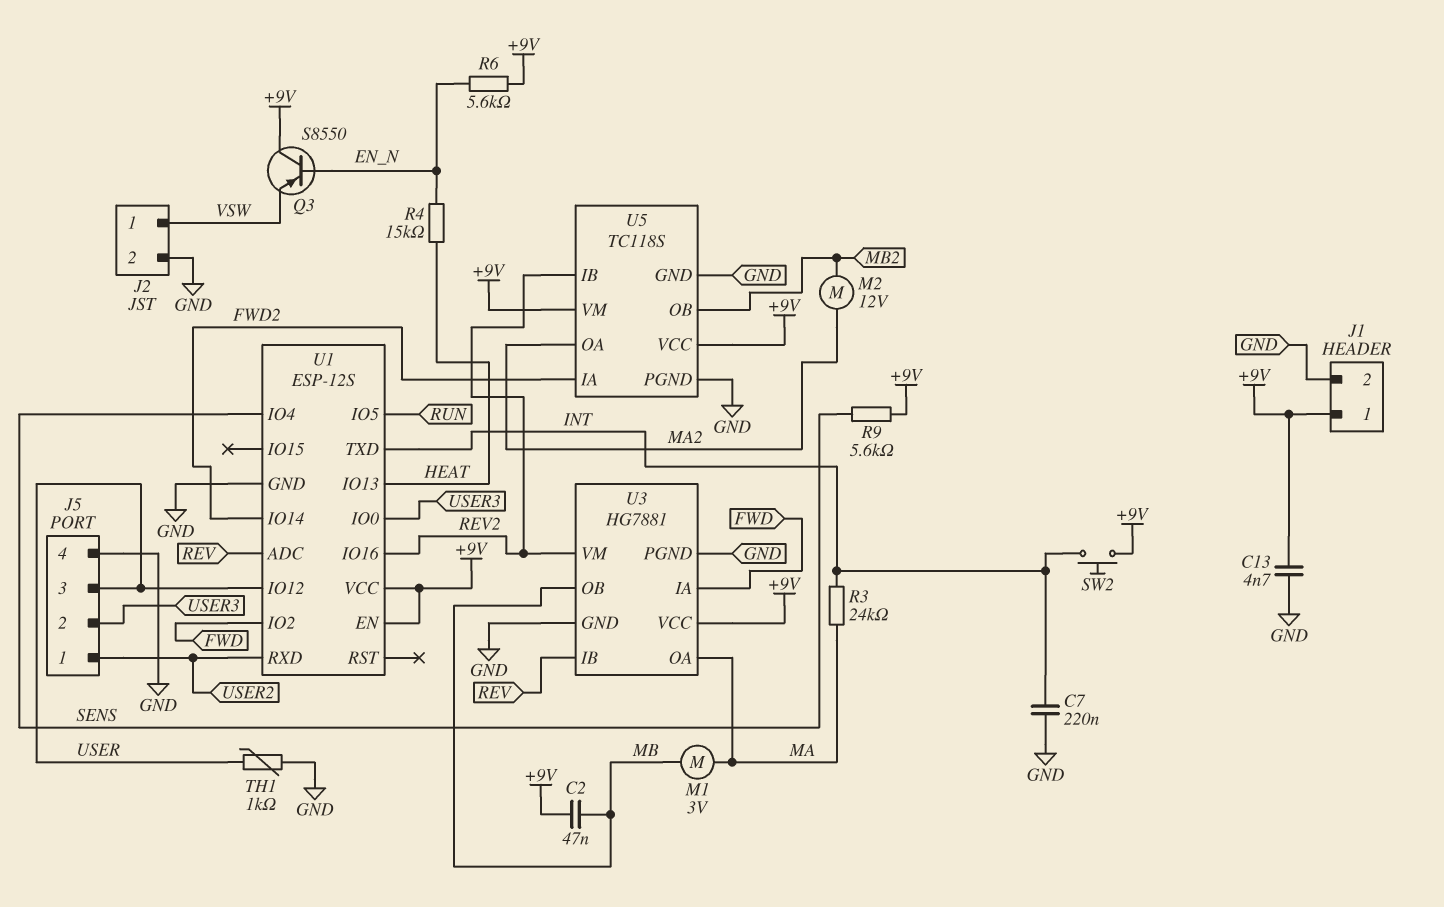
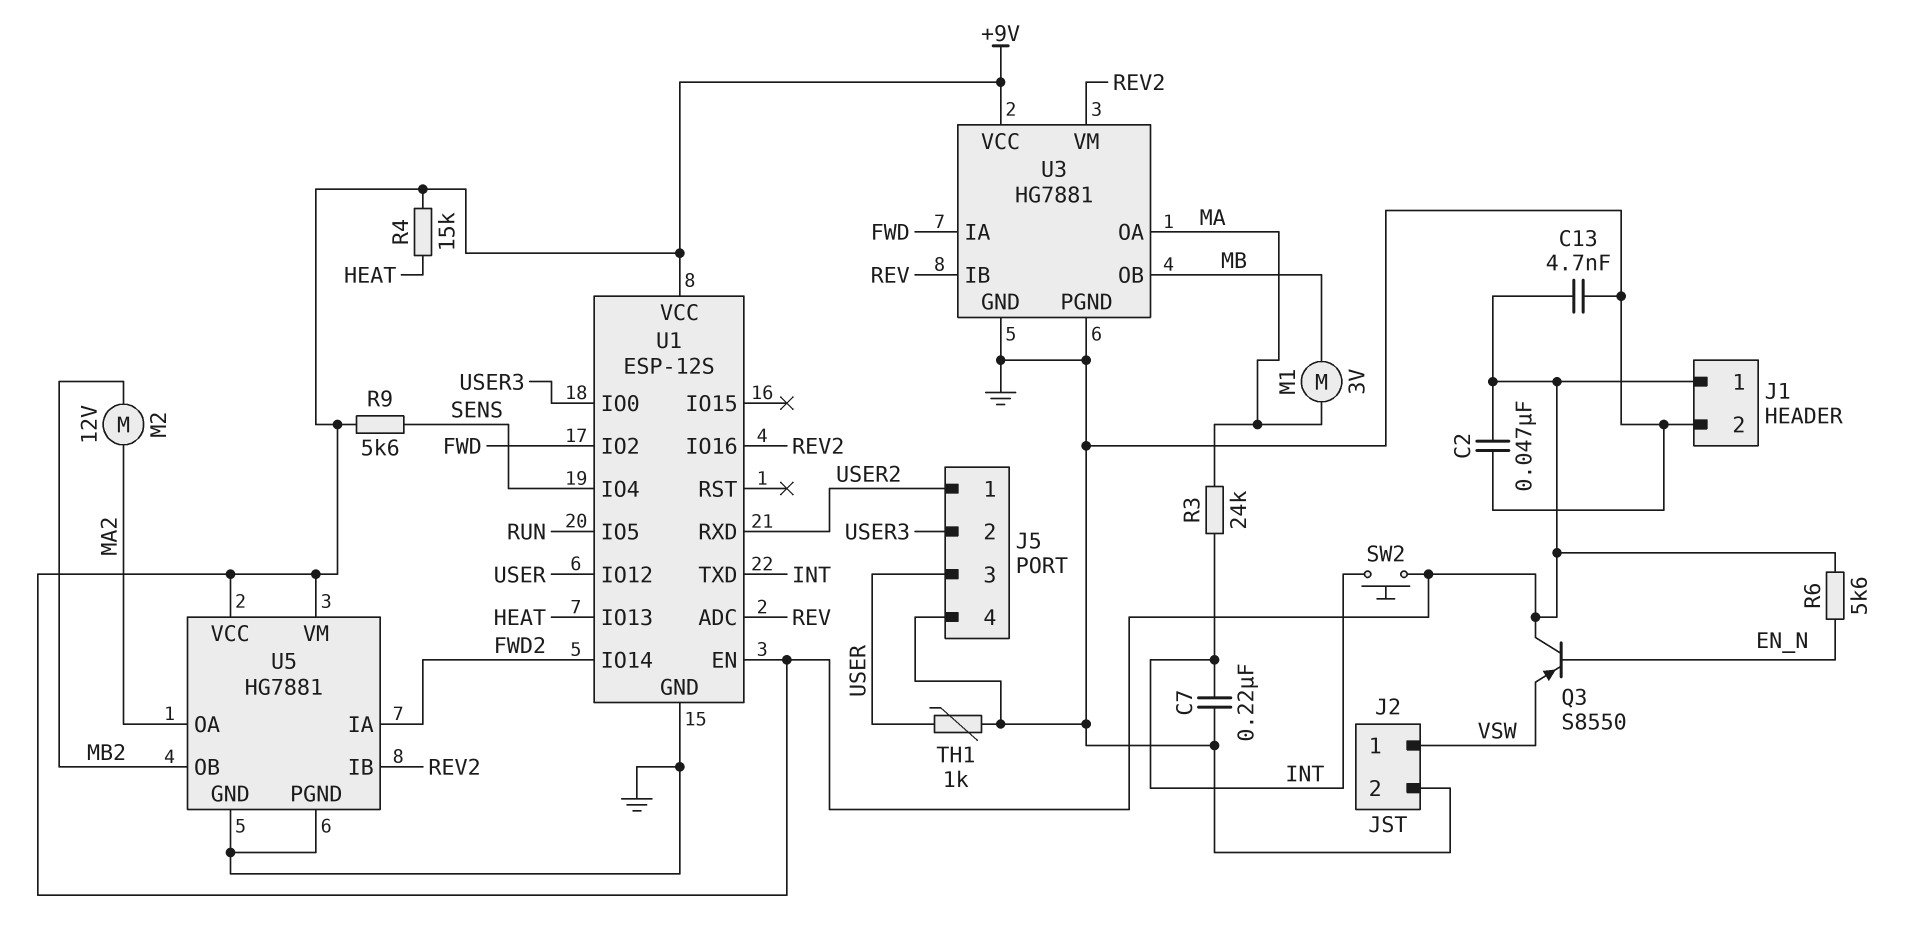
C2: 47nF (+9V, MB) -> 47nF (+9V, GND)
R4: 15k (EN_N, HEAT) -> 15k (+9V, HEAT)
U5: TC118S -> HG7881

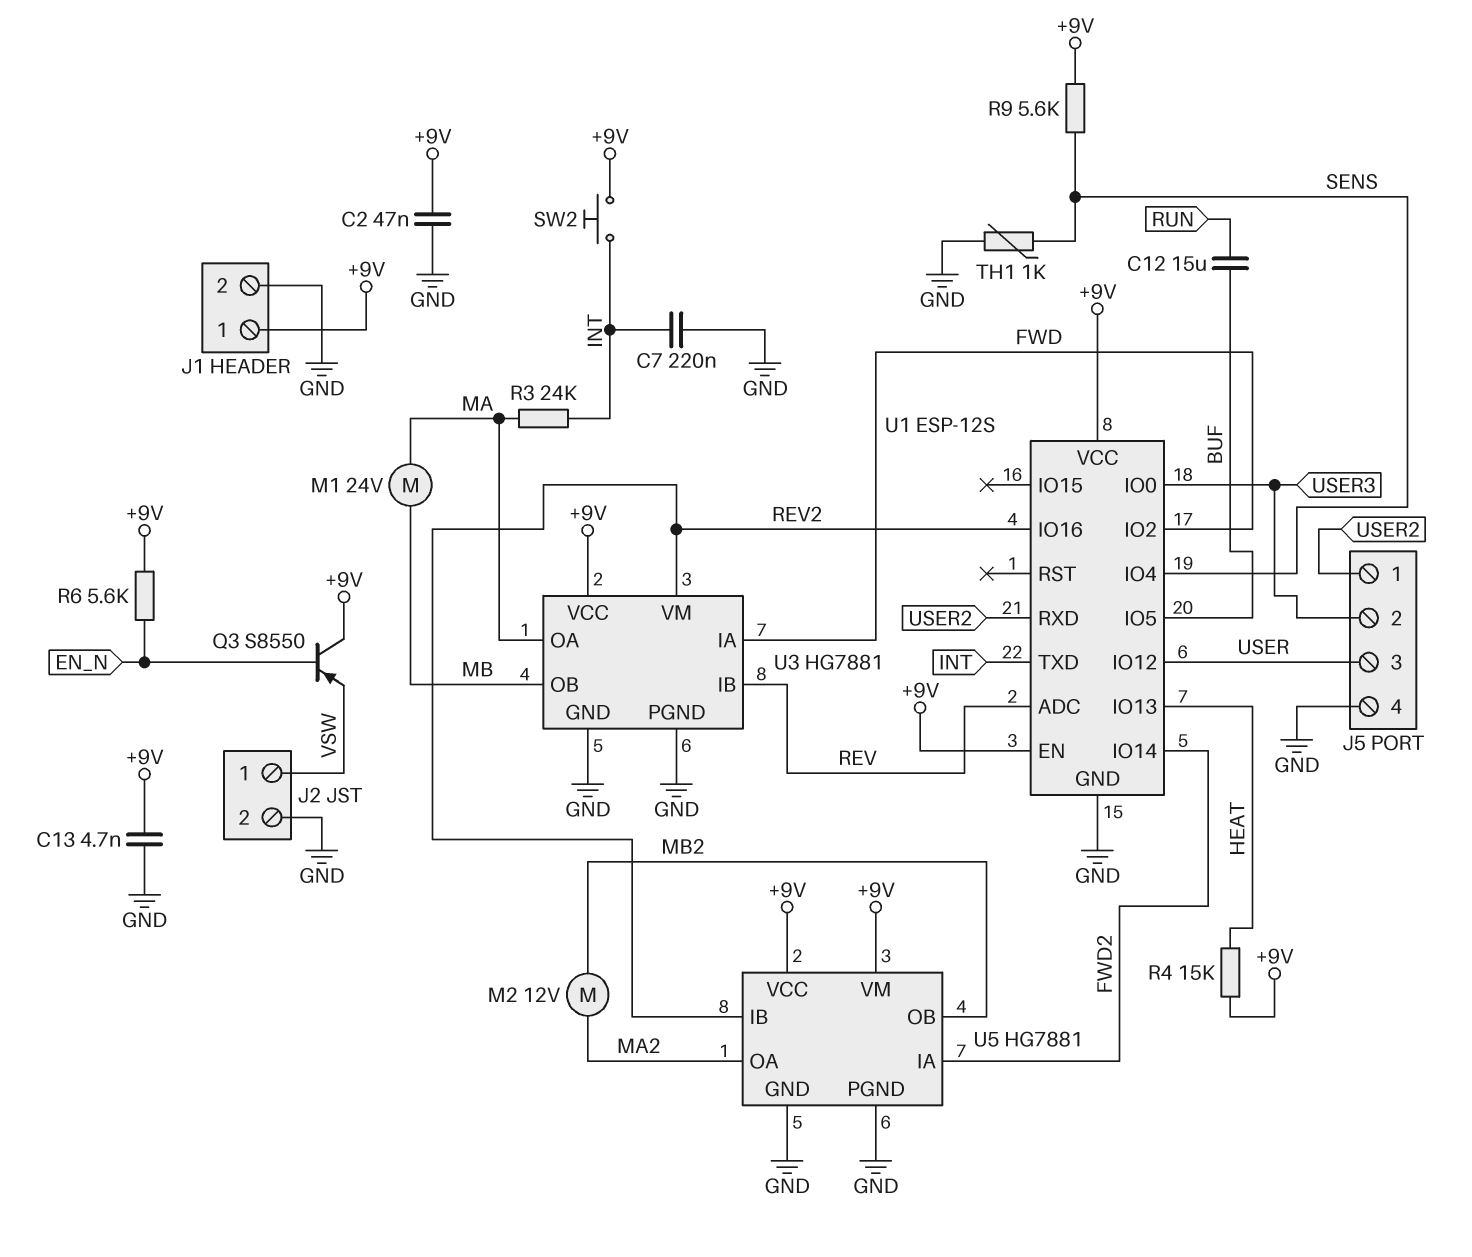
C12: none -> 15uF (BUF, RUN)
M1: motor 3V (MA, MB) -> motor 24V (MA, MB)
TH1: 1k (GND, USER) -> 1k (GND, SENS)
U1 pin IO5: RUN -> BUF

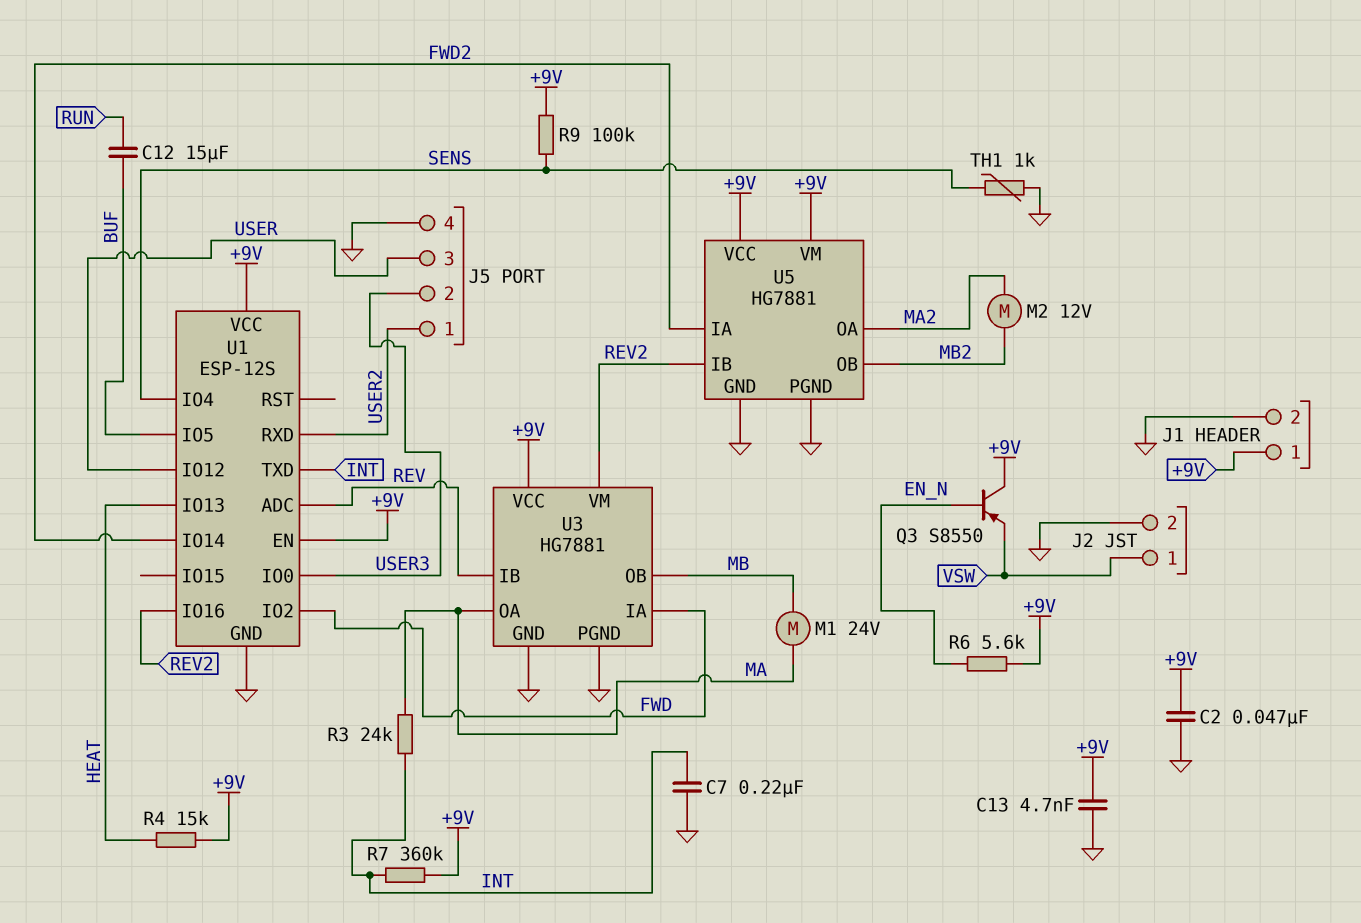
R7: none -> 360k (+9V, INT)
R9: 5.6k (+9V, SENS) -> 100k (+9V, SENS)
SW2: button (+9V, INT) -> none

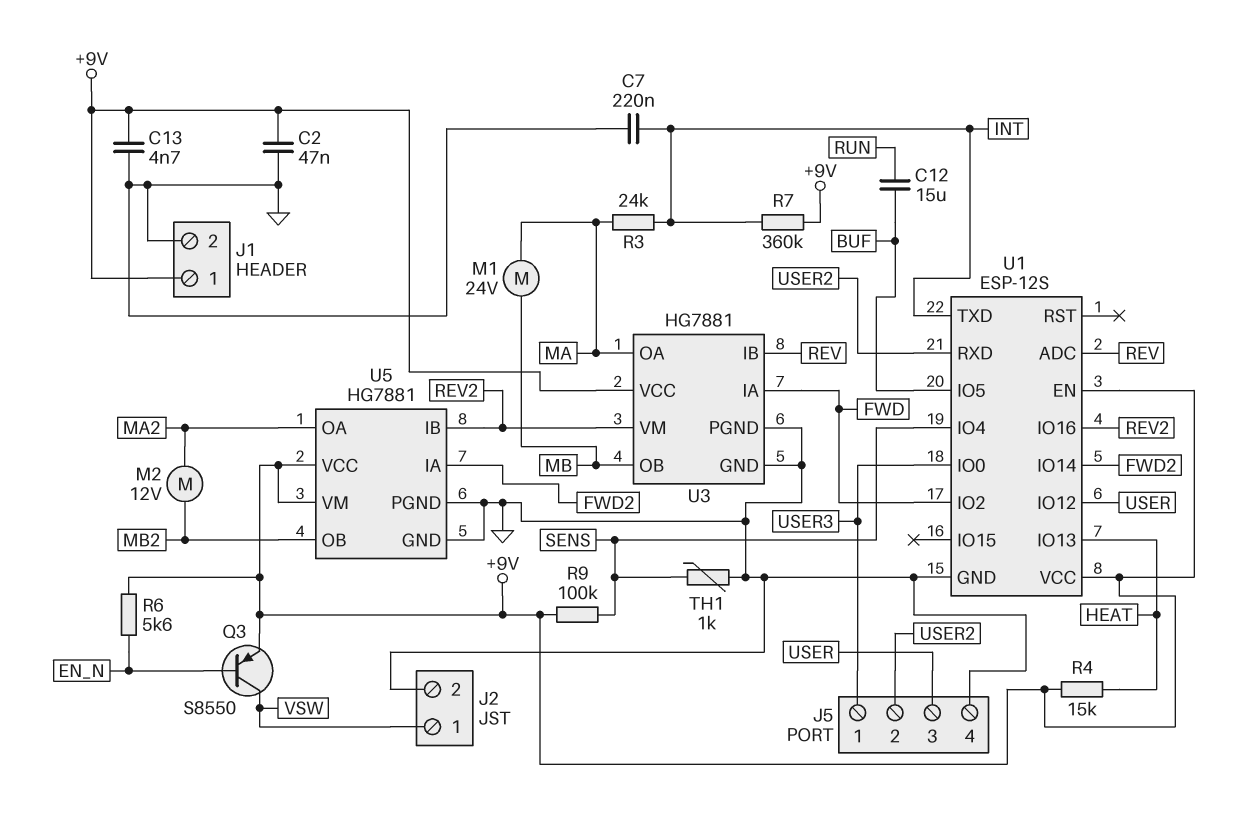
J5 pin 1: USER2 -> USER3
J5 pin 2: USER3 -> USER2
Q3: PNP S8550 (B EN_N, C +9V, E VSW) -> PNP S8550 (B EN_N, C VSW, E +9V)

